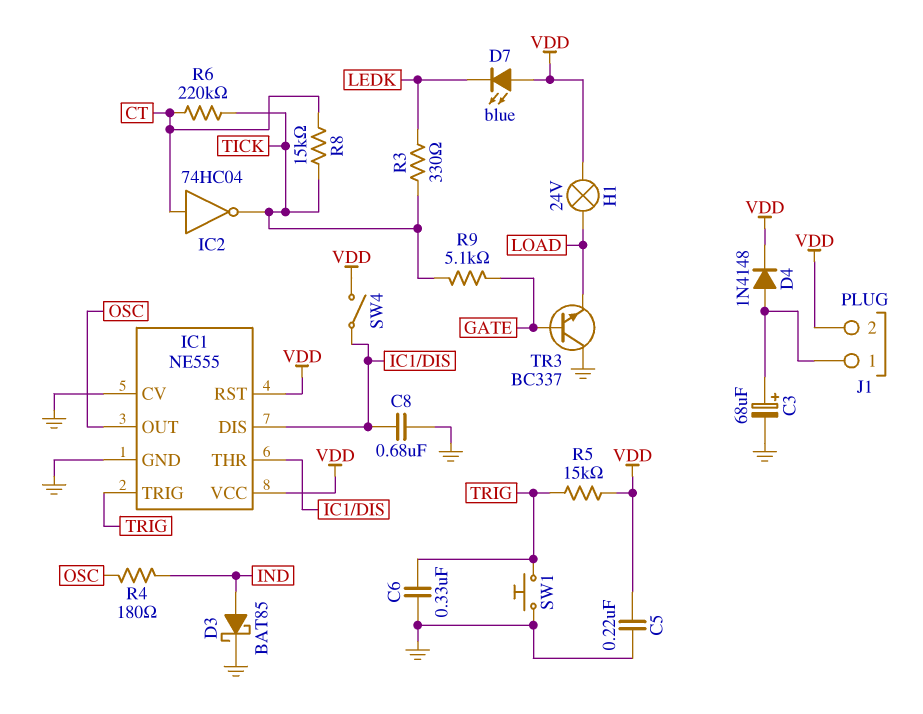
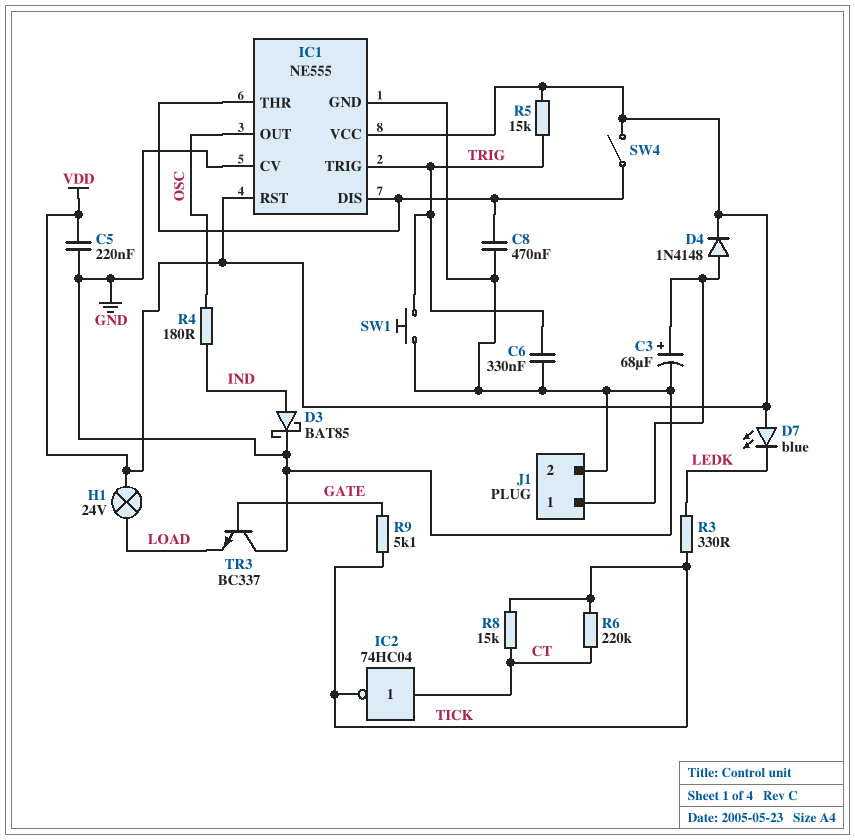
C8: 680nF (GND, IC1/DIS) -> 470nF (GND, IC1/DIS)
J1 pin 2: VDD -> GND

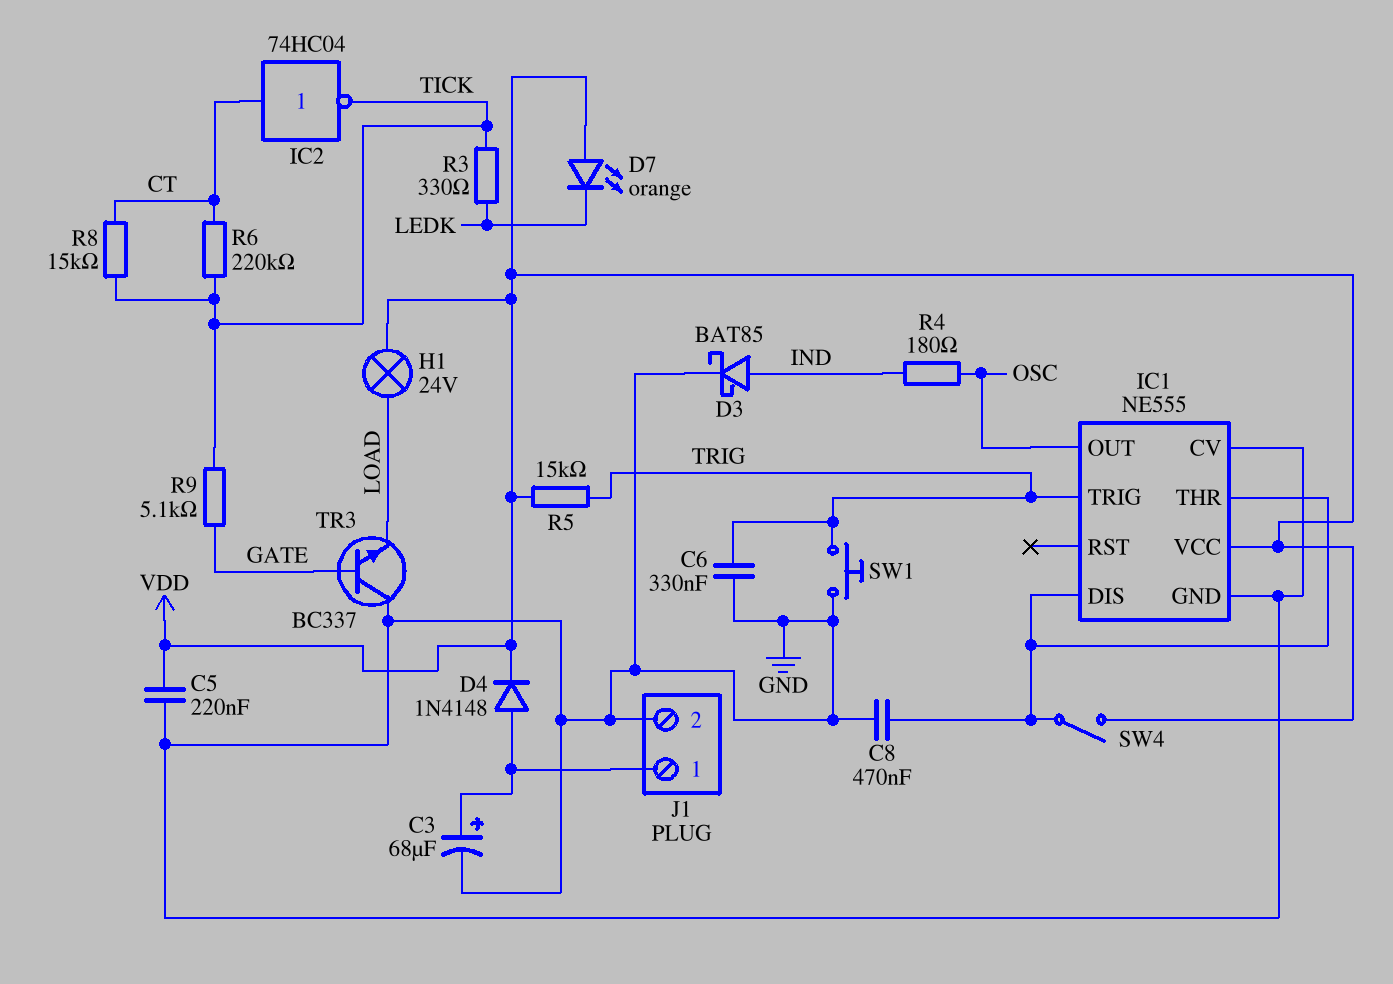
D7: LED blue (A VDD, K LEDK) -> LED orange (A VDD, K LEDK)
IC1 pin RST: VDD -> none

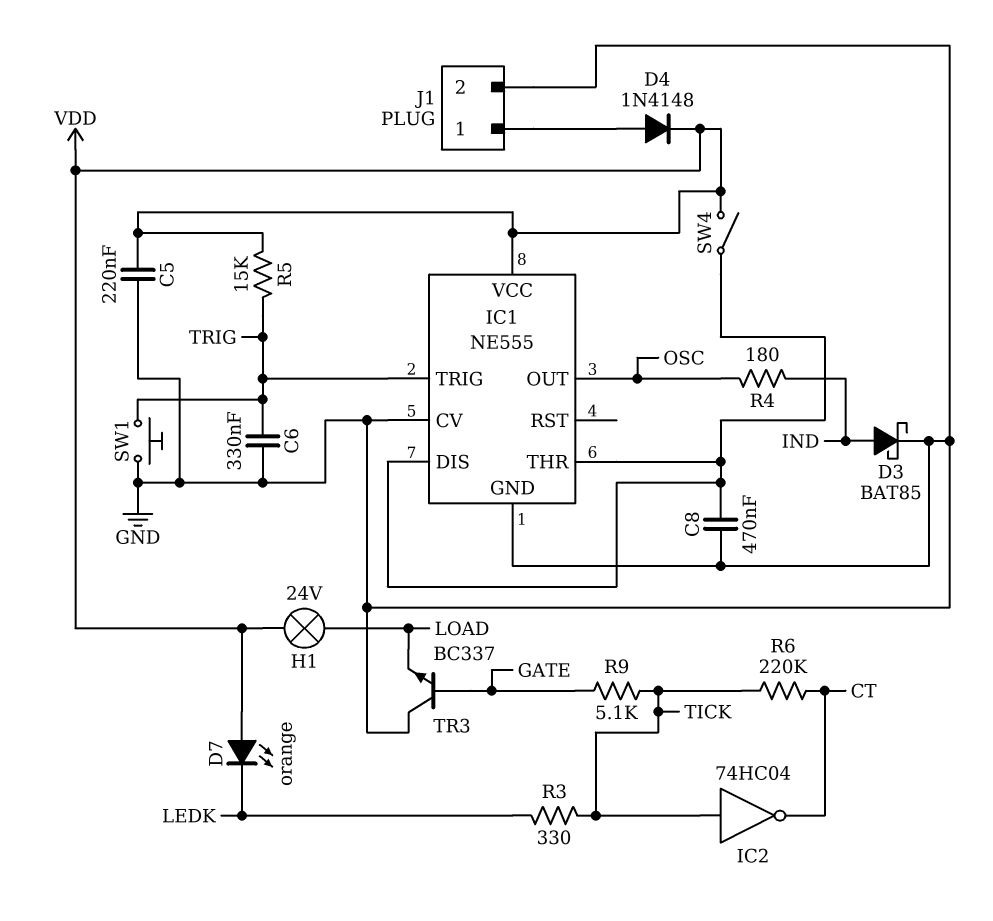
C3: 68uF (plus J1/1, minus GND) -> none
IC2: NOT 74HC04 (in CT, out TICK) -> NOT 74HC04 (in TICK, out CT)
R8: 15k (CT, TICK) -> none

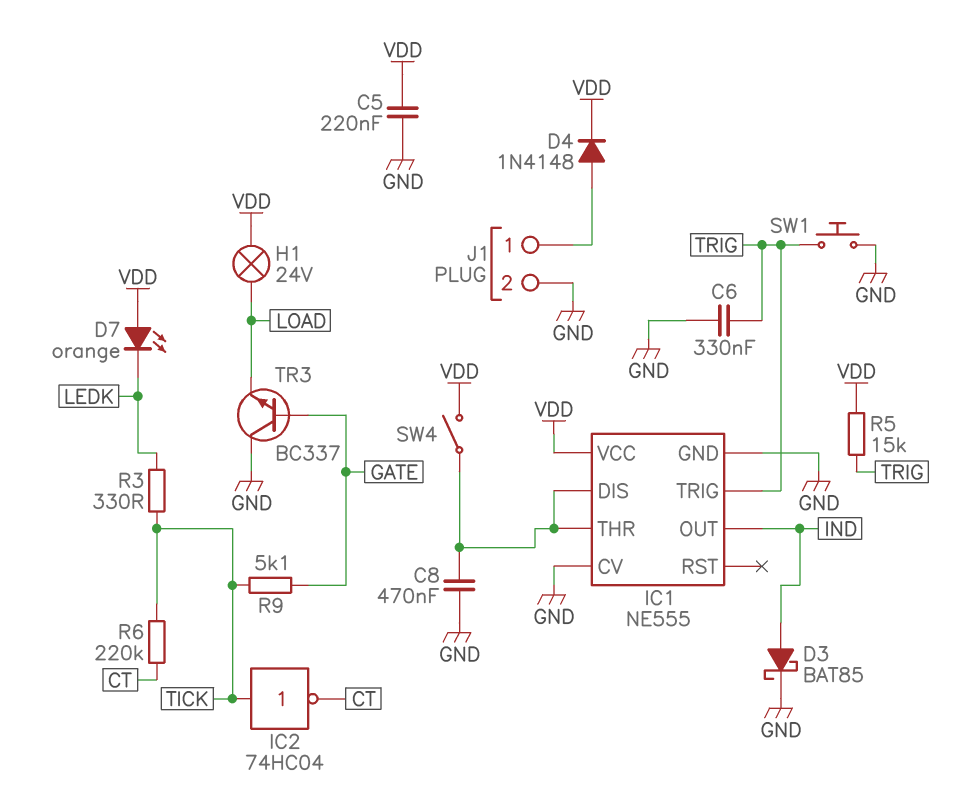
IC1 pin OUT: OSC -> IND
R4: 180 (IND, OSC) -> none

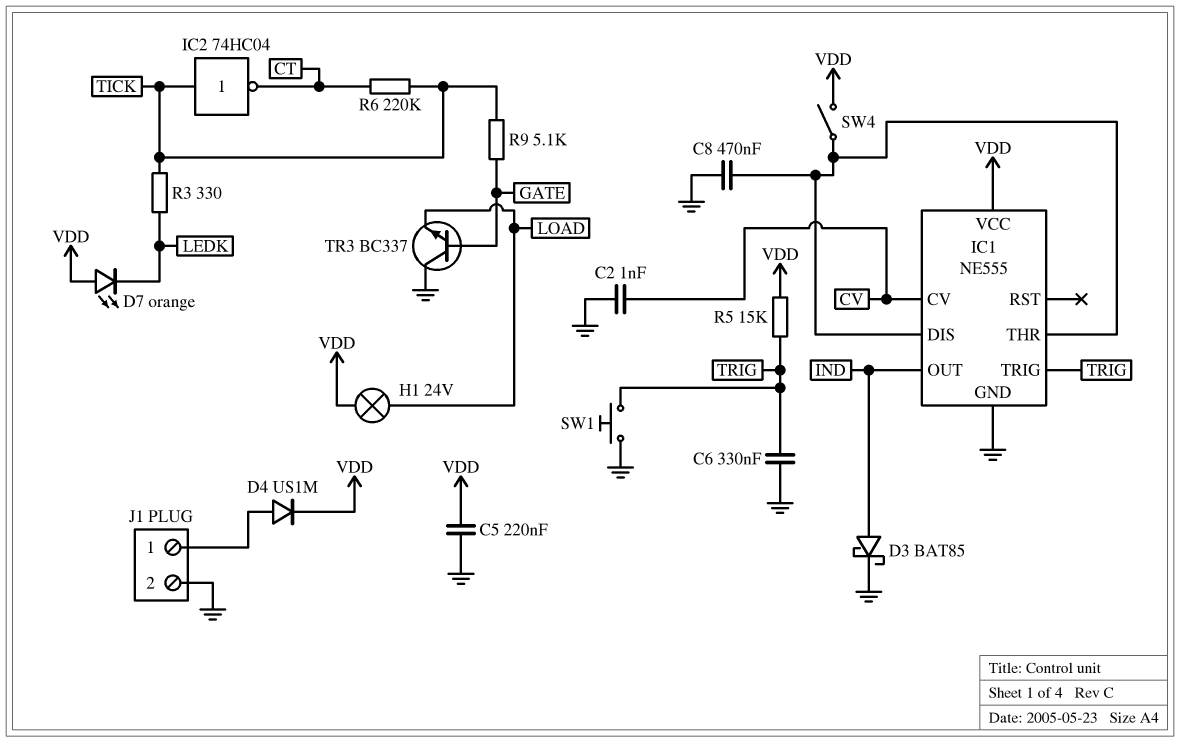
C2: none -> 1nF (CV, GND)
D4: diode 1N4148 (A J1/1, K VDD) -> diode US1M (A J1/1, K VDD)
IC1 pin CV: GND -> CV

